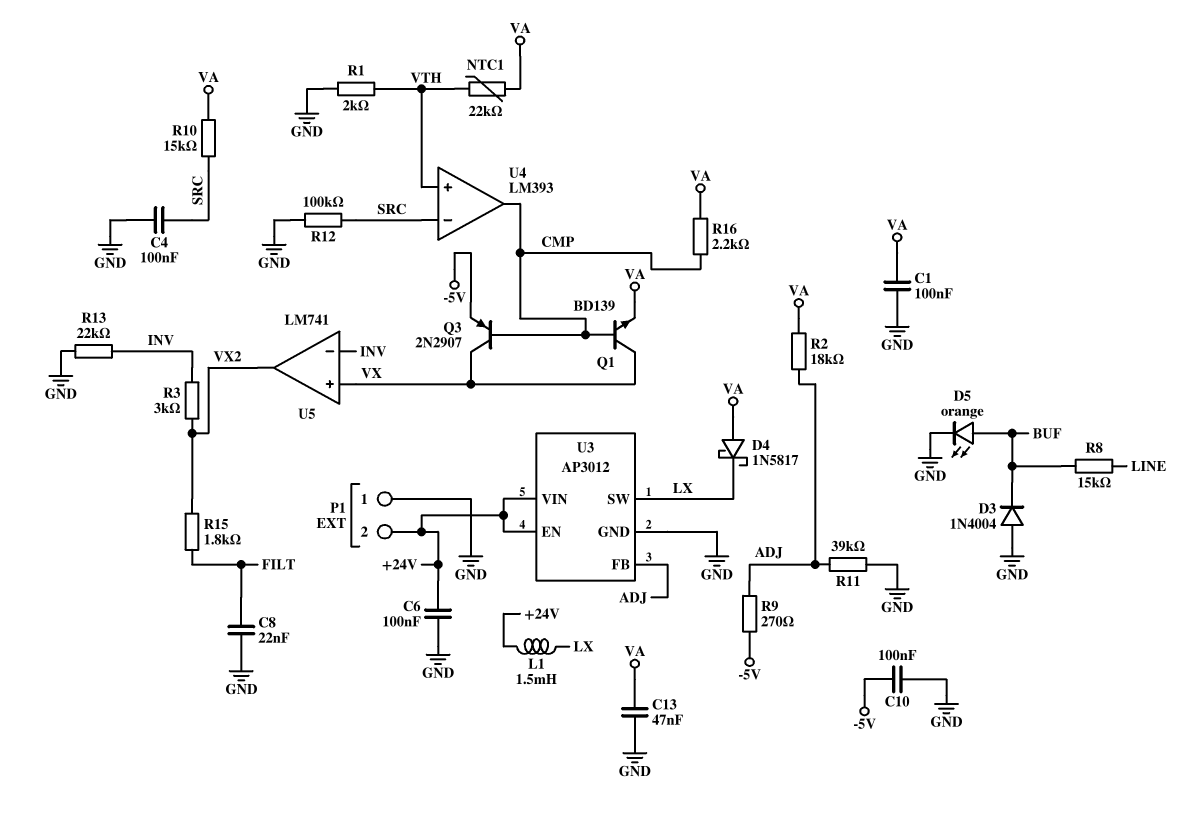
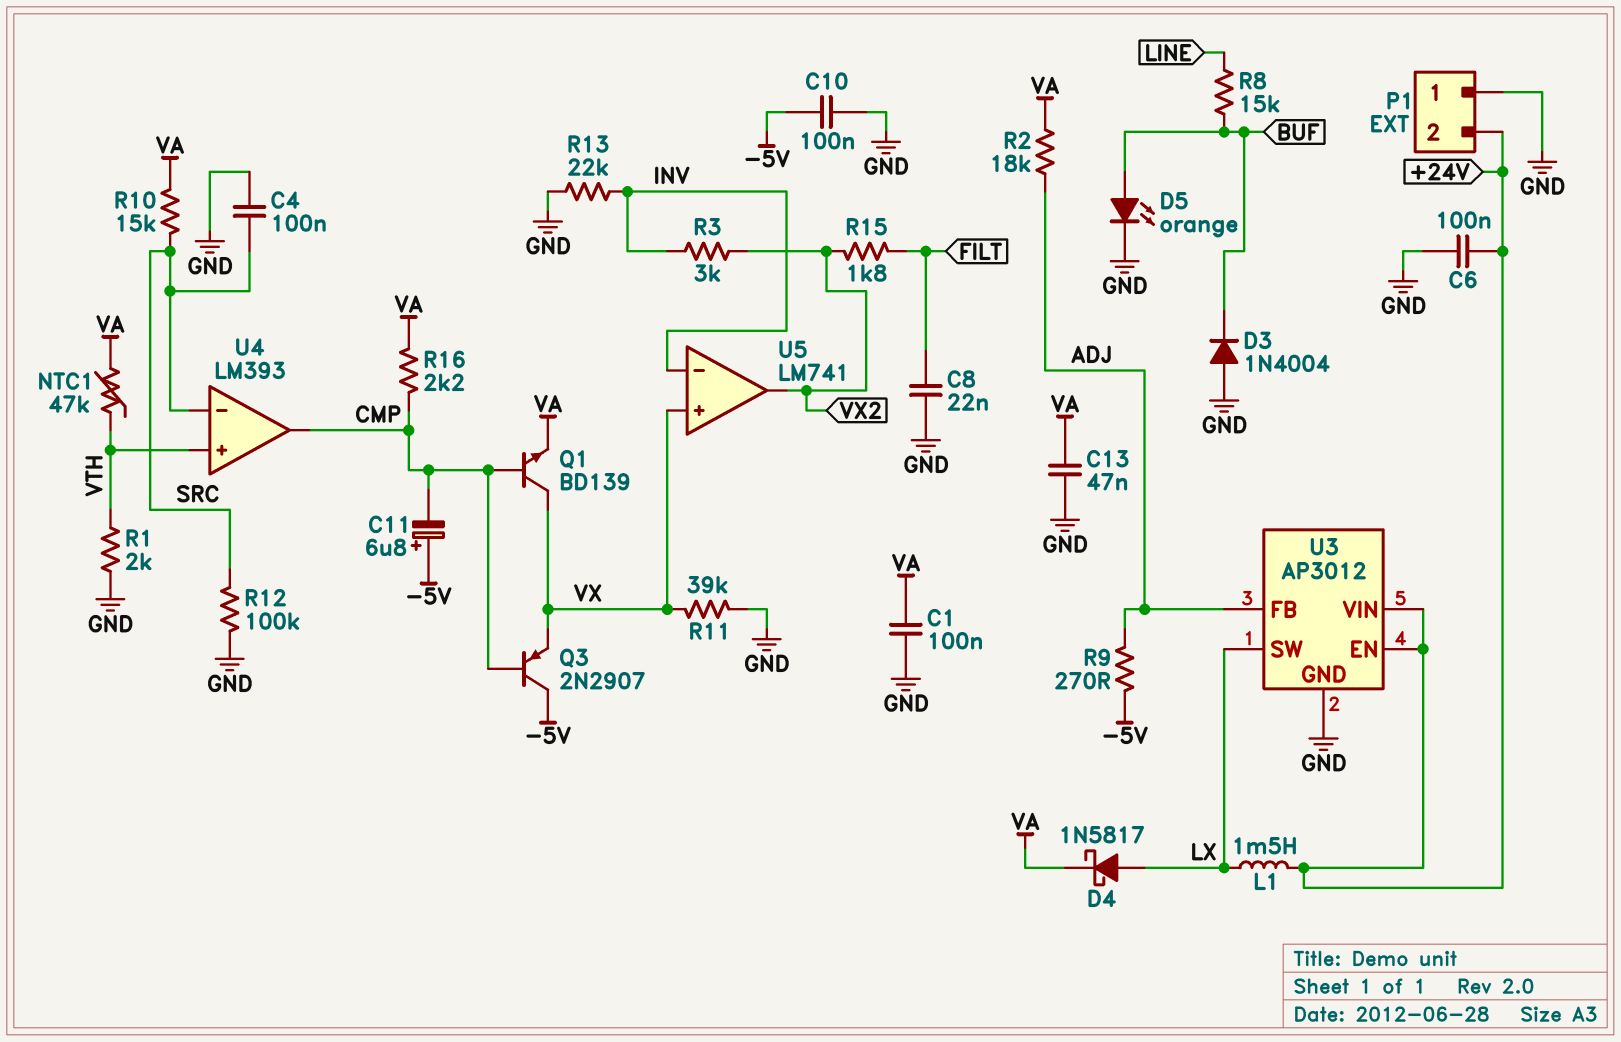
C11: none -> 6.8uF (plus -5V, minus CMP)
D4: schottky 1N5817 (A VA, K LX) -> schottky 1N5817 (A LX, K VA)
NTC1: 22k (VA, VTH) -> 47k (VA, VTH)
Q3: PNP 2N2907 (B CMP, C VX, E -5V) -> PNP 2N2907 (B CMP, C -5V, E VX)
R11: 39k (ADJ, GND) -> 39k (GND, VX)

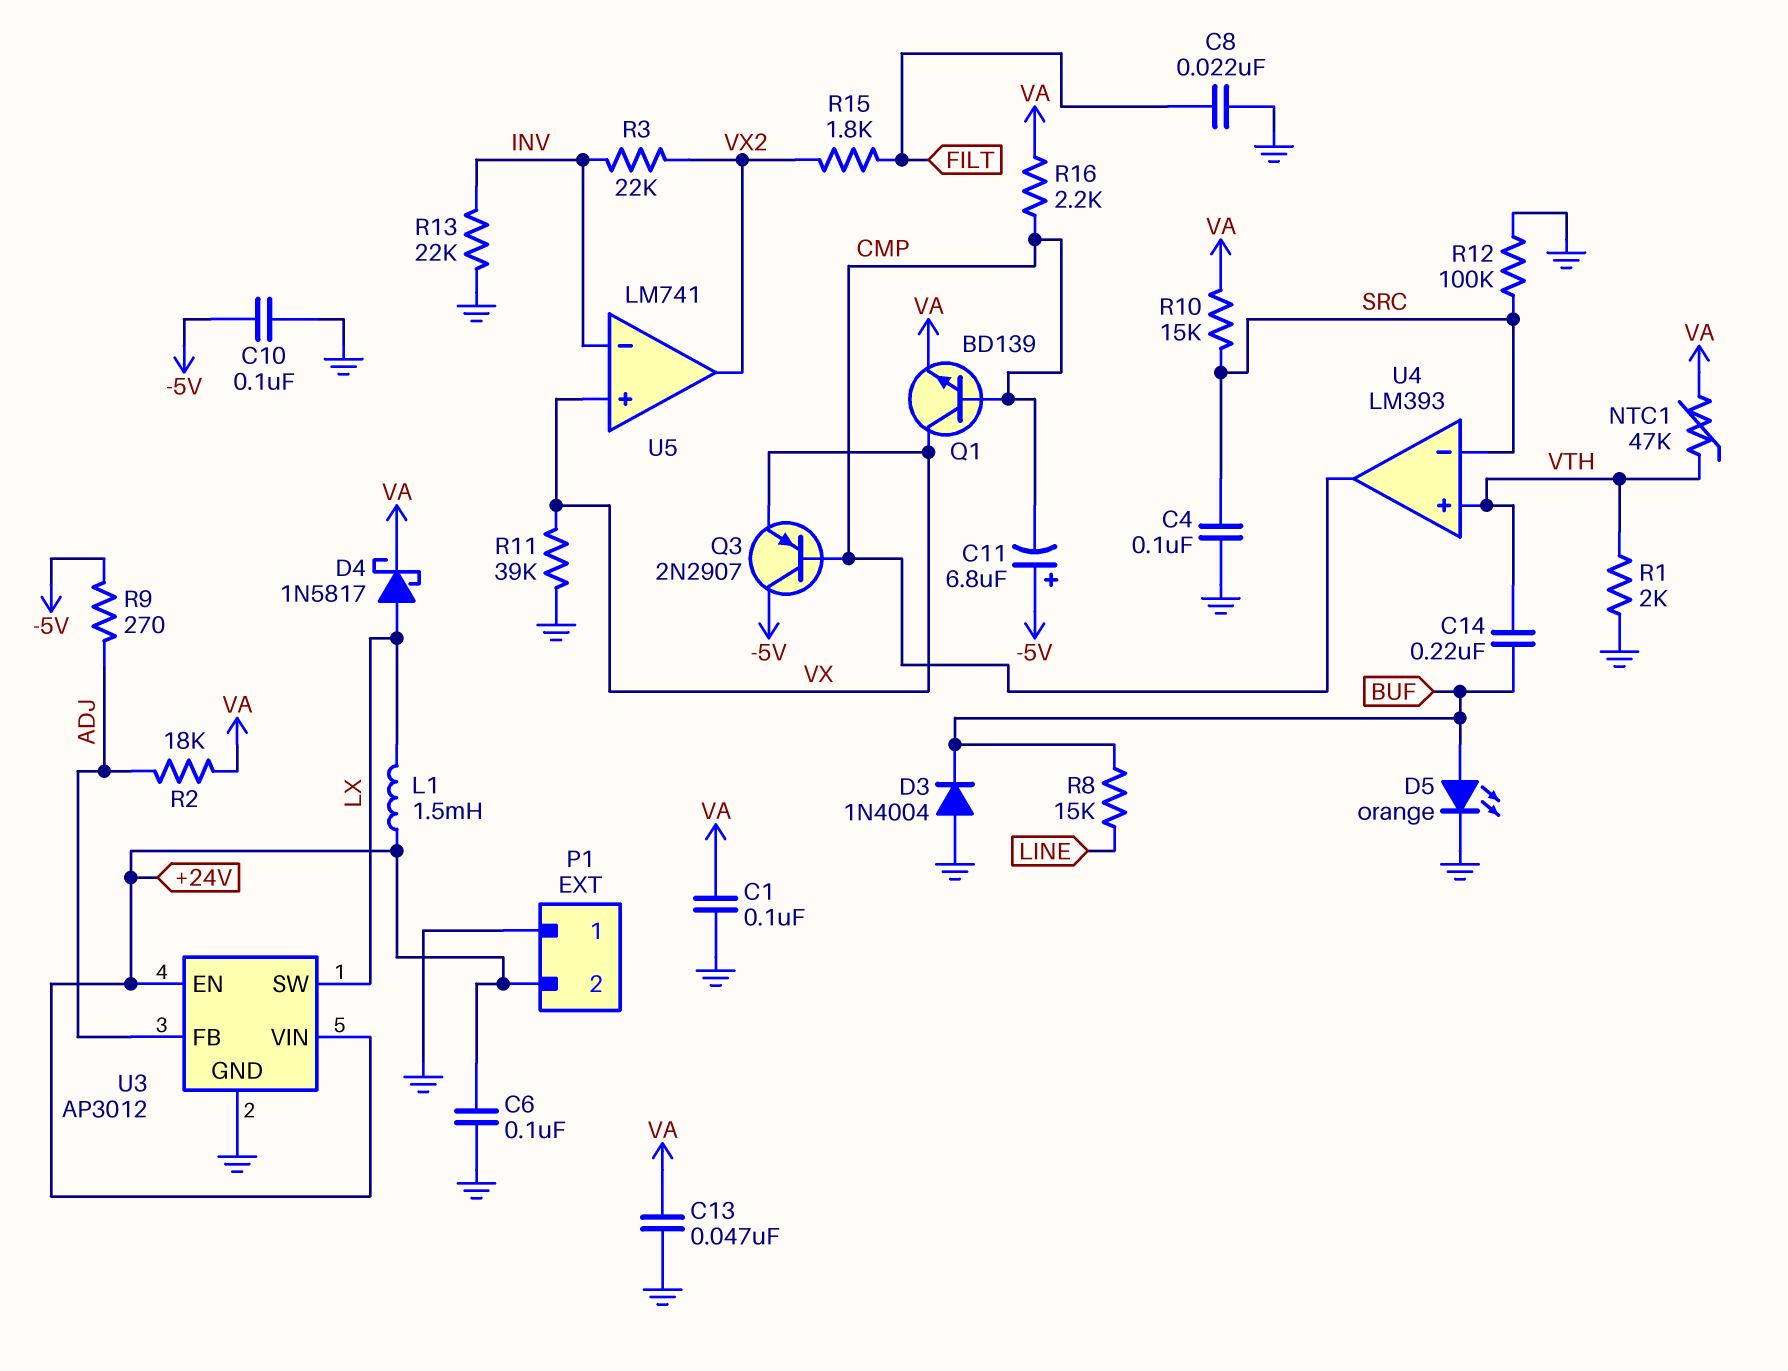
C14: none -> 220nF (BUF, VTH)
R3: 3k (INV, VX2) -> 22k (INV, VX2)

